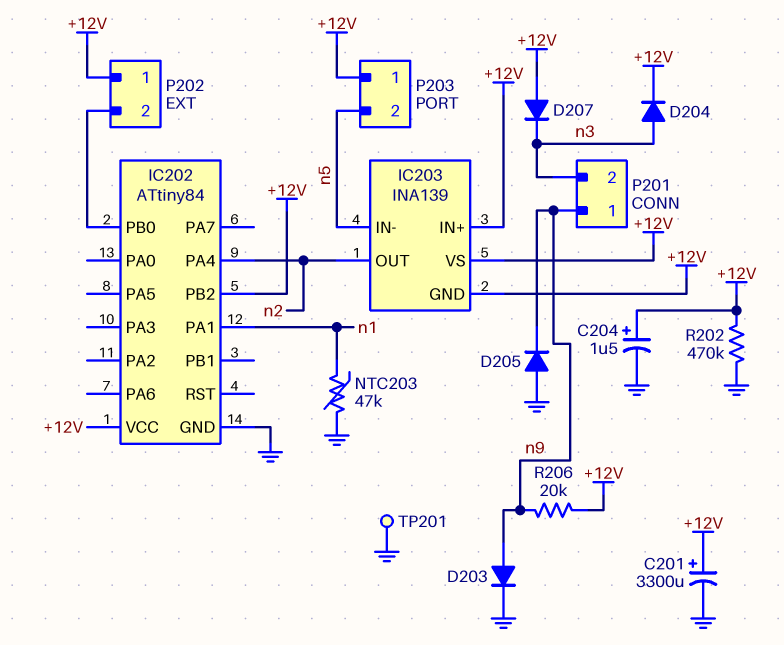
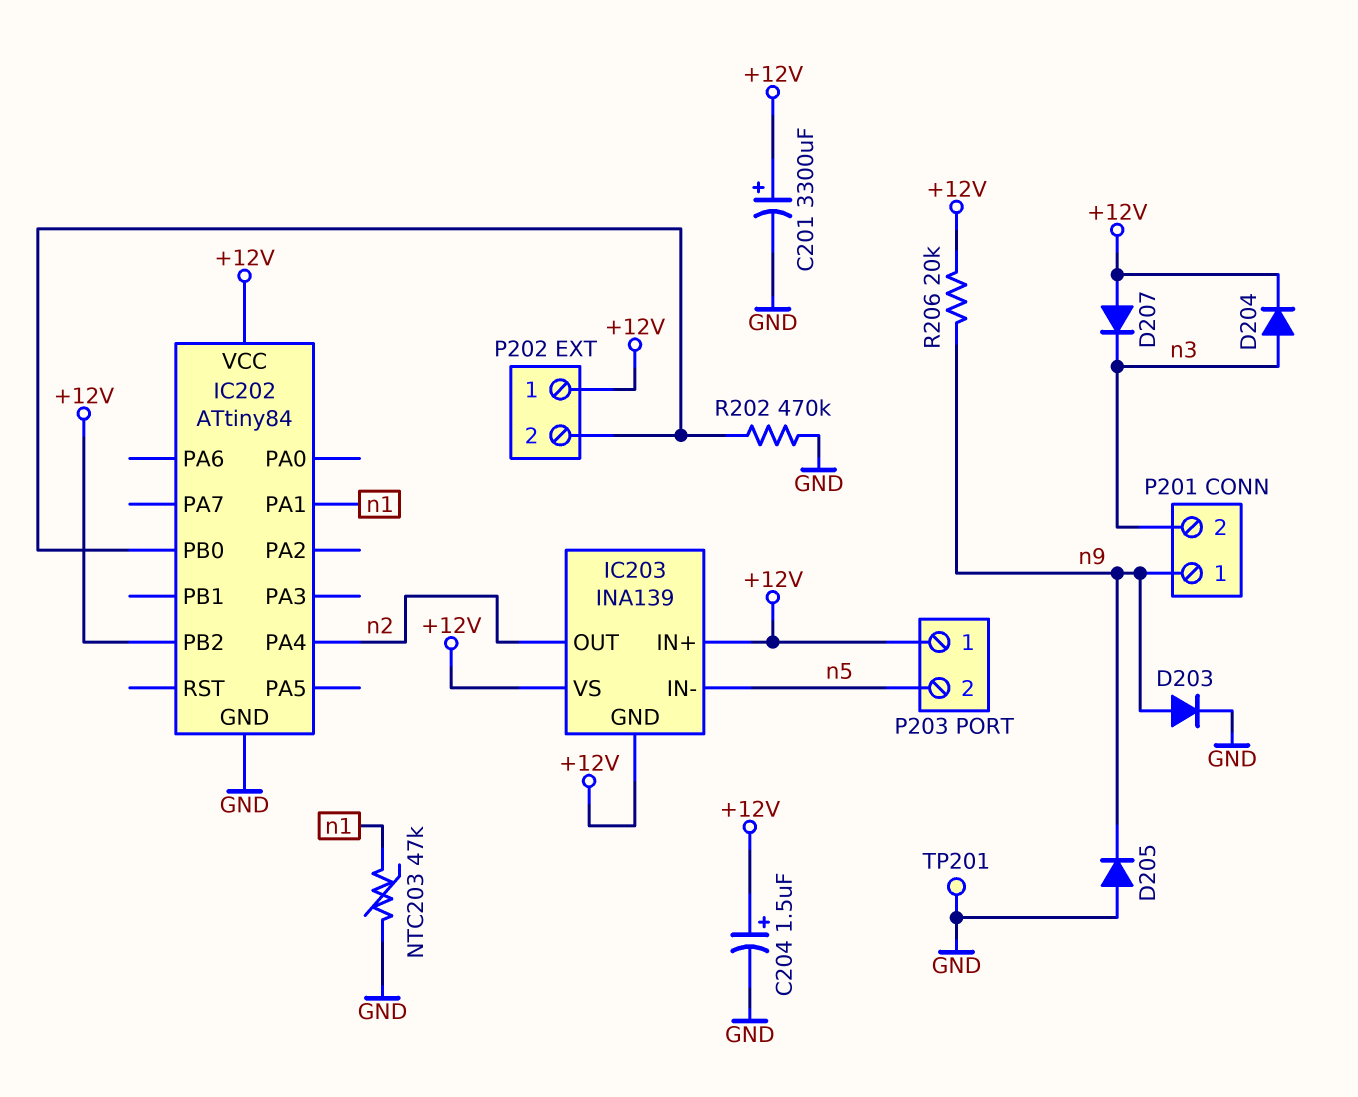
R202: 470k (+12V, GND) -> 470k (GND, IC202/PB0)

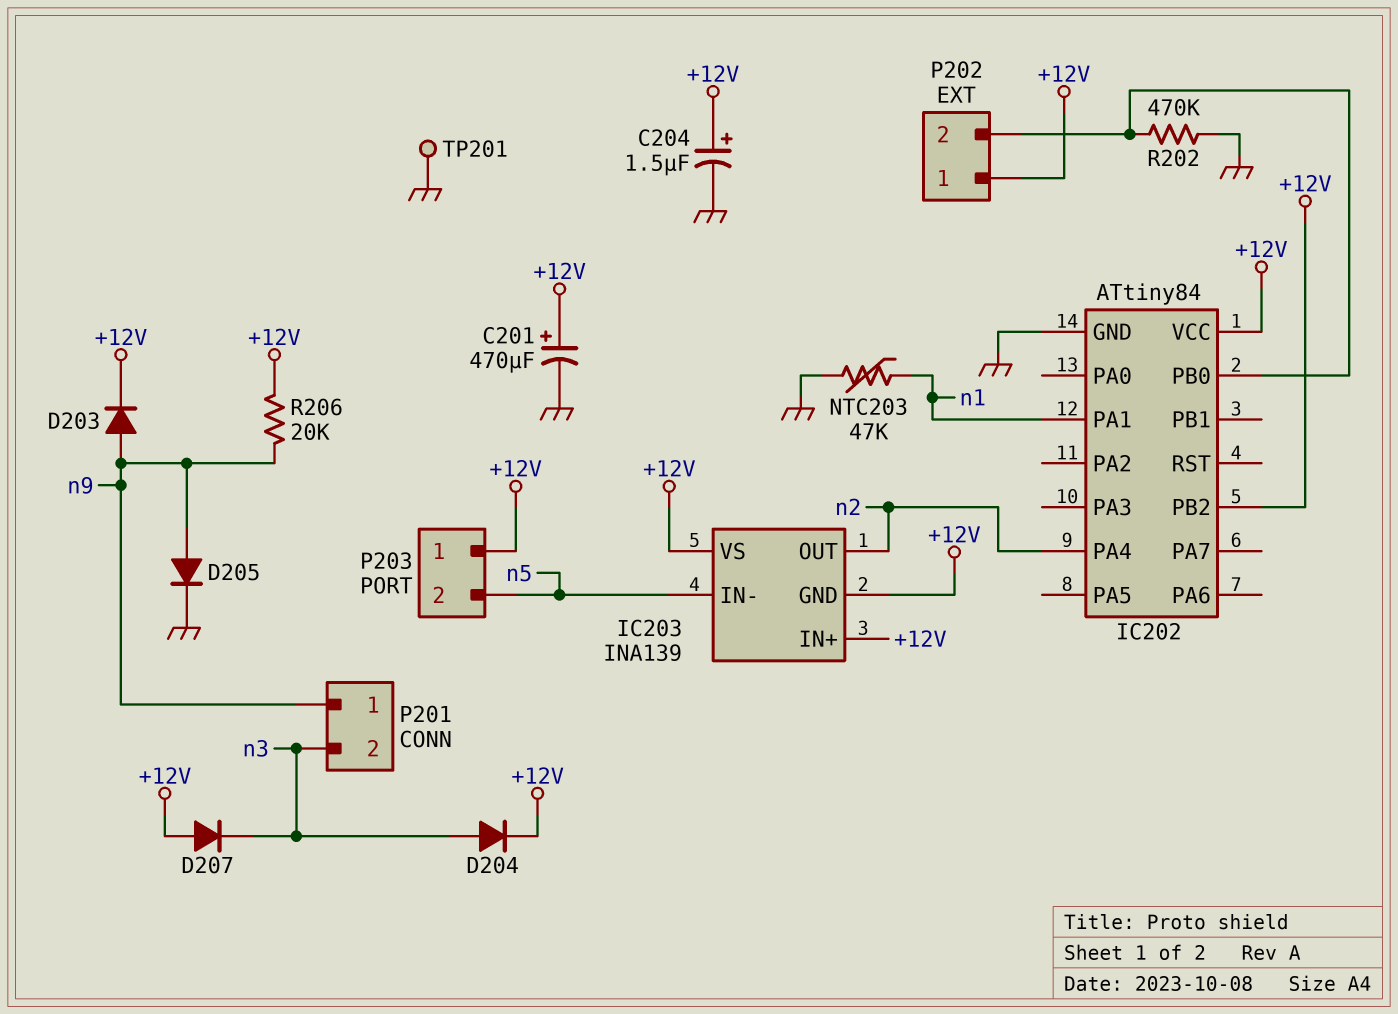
C201: 3300uF (plus +12V, minus GND) -> 470uF (plus +12V, minus GND)
D203: diode (A n9, K GND) -> diode (A n9, K +12V)
D205: diode (A GND, K n9) -> diode (A n9, K GND)

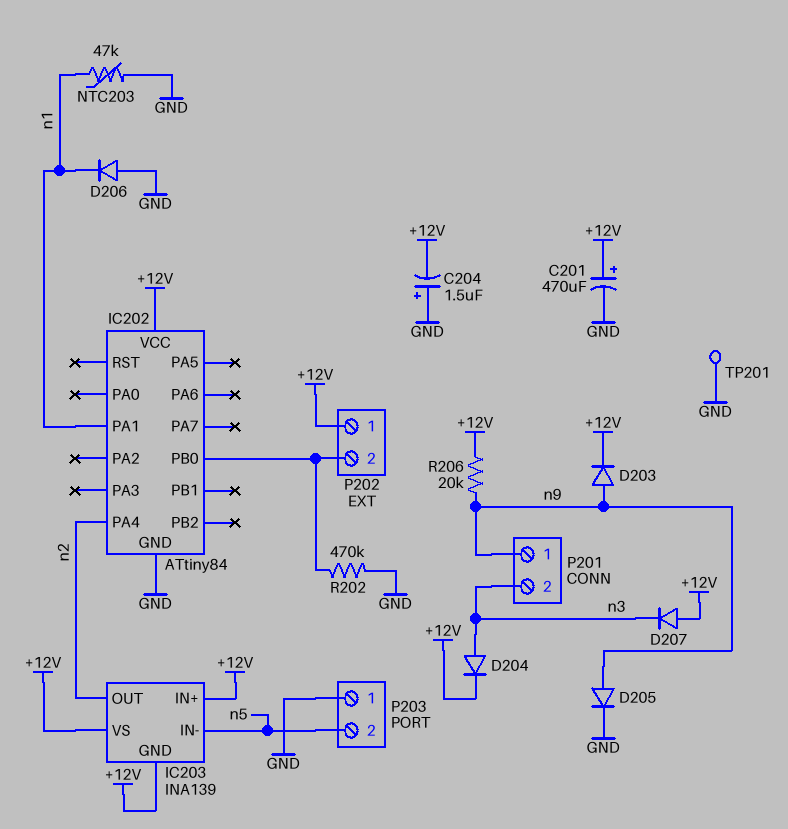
C204: 1.5uF (plus +12V, minus GND) -> 1.5uF (plus GND, minus +12V)
D206: none -> diode (A GND, K n1)
IC202 pin PB2: +12V -> none
P203 pin 1: +12V -> GND

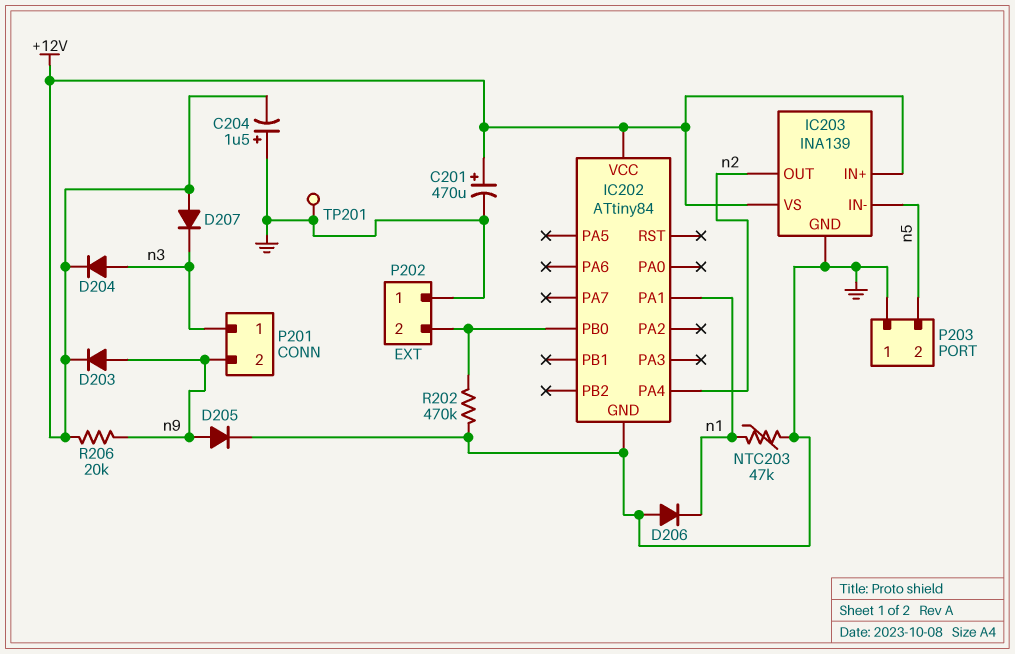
IC203 pin GND: +12V -> GND
P201 pin 1: n9 -> n3
P201 pin 2: n3 -> n9
P202 pin 1: +12V -> GND

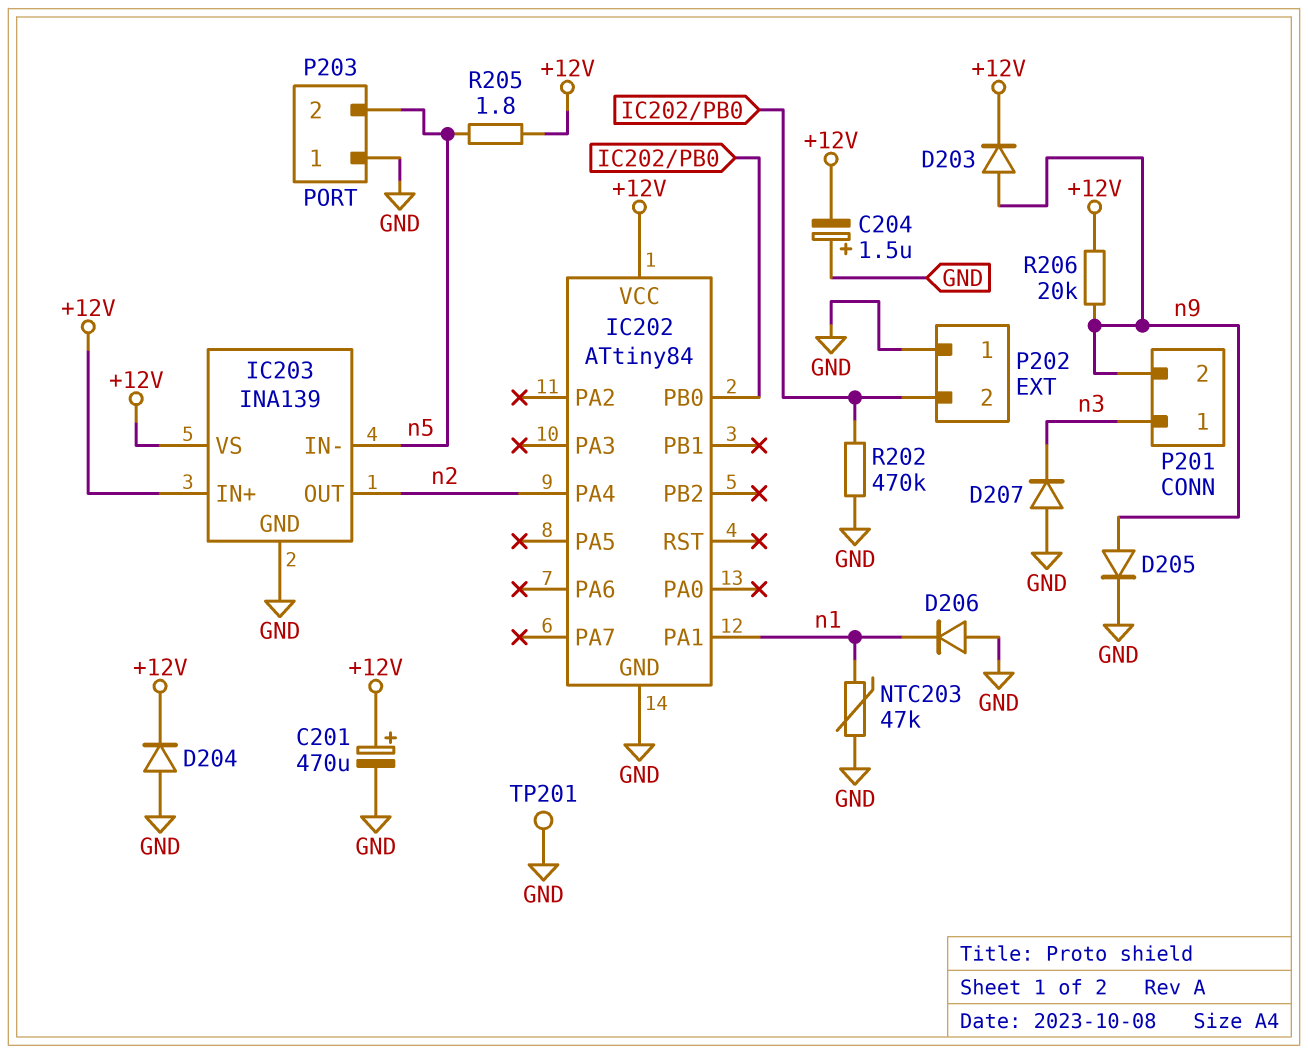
D204: diode (A n3, K +12V) -> diode (A GND, K +12V)
D207: diode (A +12V, K n3) -> diode (A GND, K n3)
R205: none -> 1.8 (+12V, n5)

